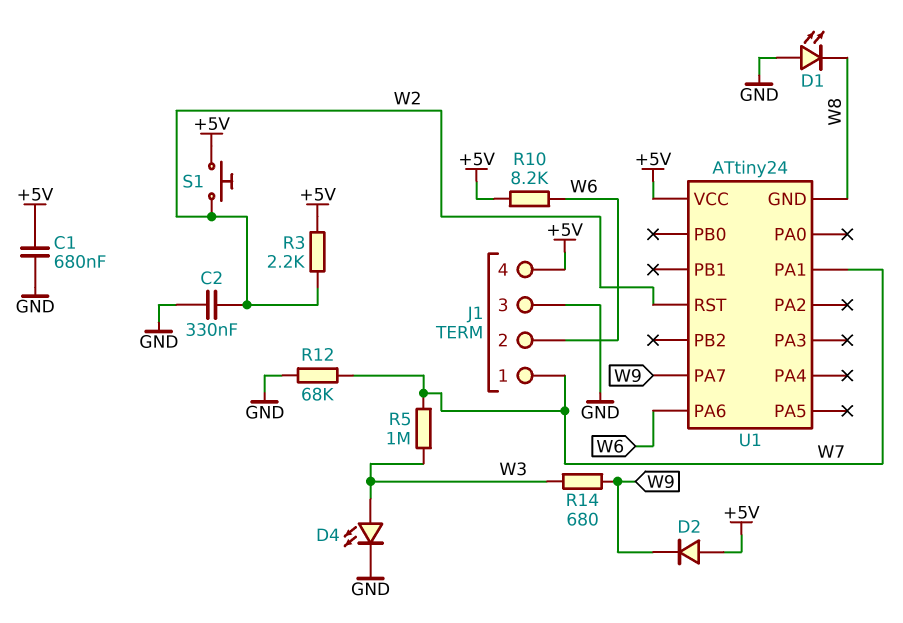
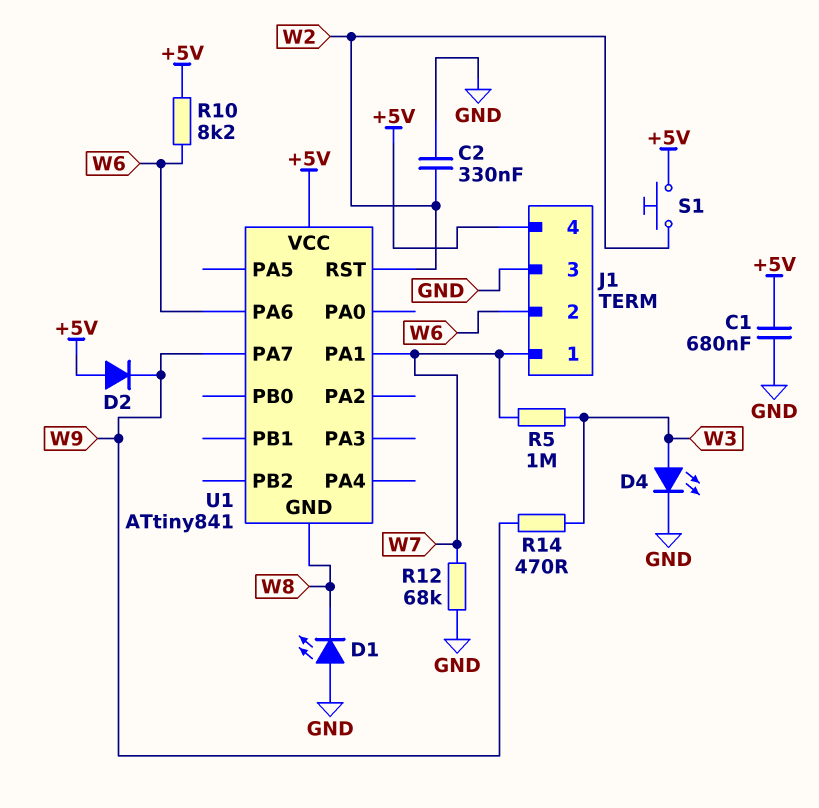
R3: 2.2k (+5V, W2) -> none
R14: 680 (W3, W9) -> 470 (W3, W9)
U1: ATtiny24 -> ATtiny841

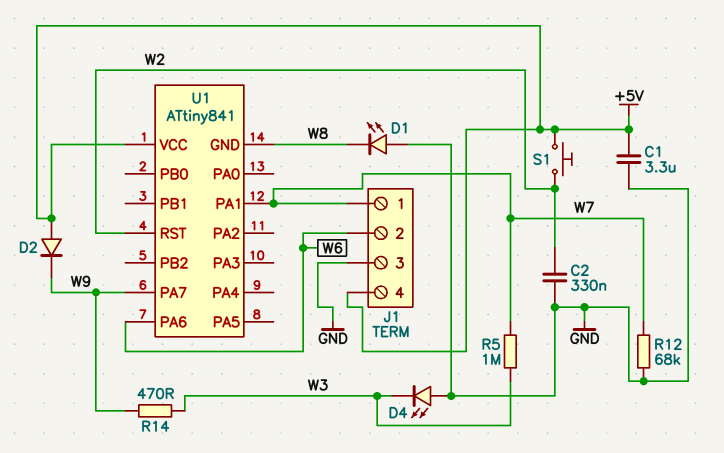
C1: 680nF (+5V, GND) -> 3.3uF (+5V, GND)
D4: LED (A W3, K GND) -> LED (A GND, K W3)
R10: 8.2k (+5V, W6) -> none

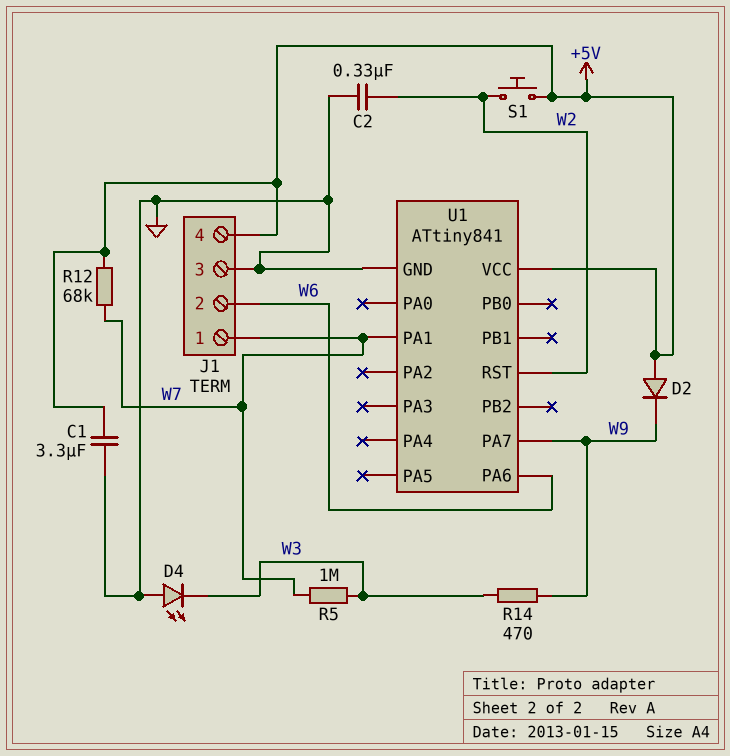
D1: LED (A GND, K W8) -> none
R12: 68k (GND, W7) -> 68k (+5V, W7)
U1 pin GND: W8 -> GND

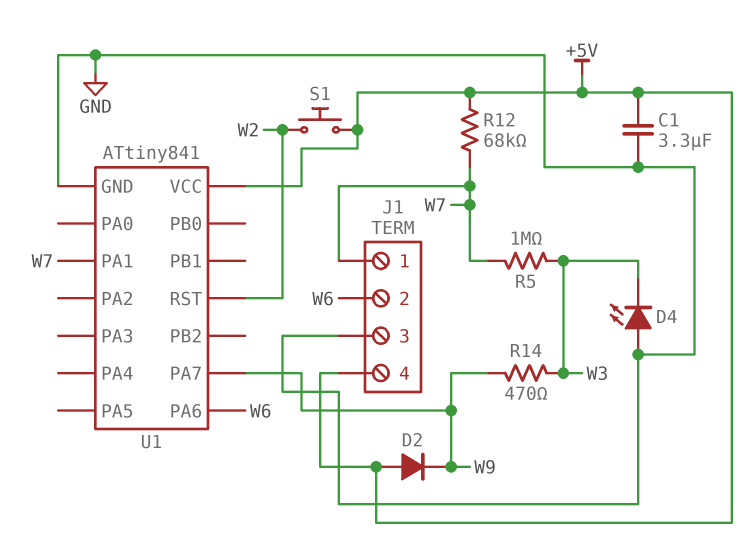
C2: 330nF (GND, W2) -> none

